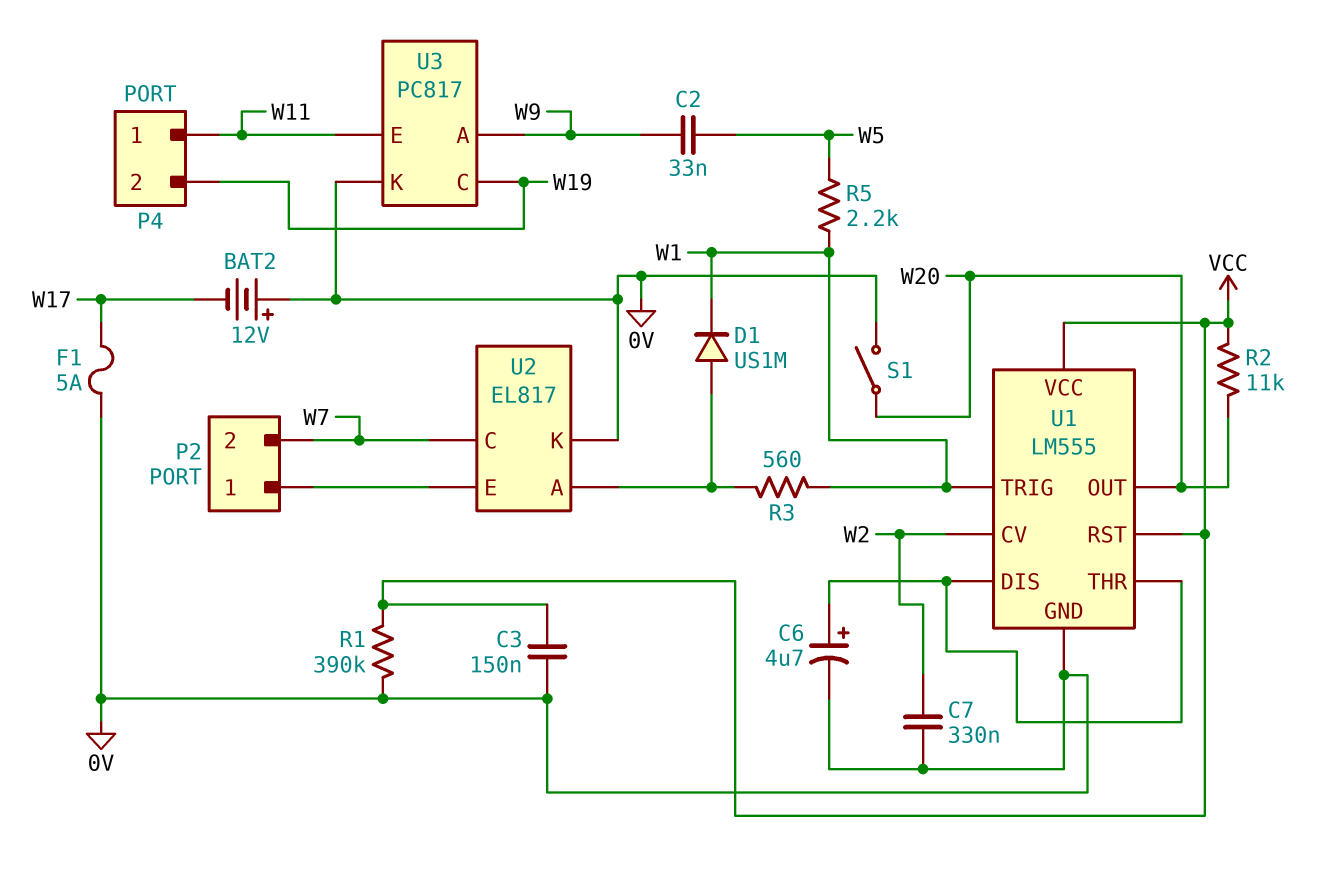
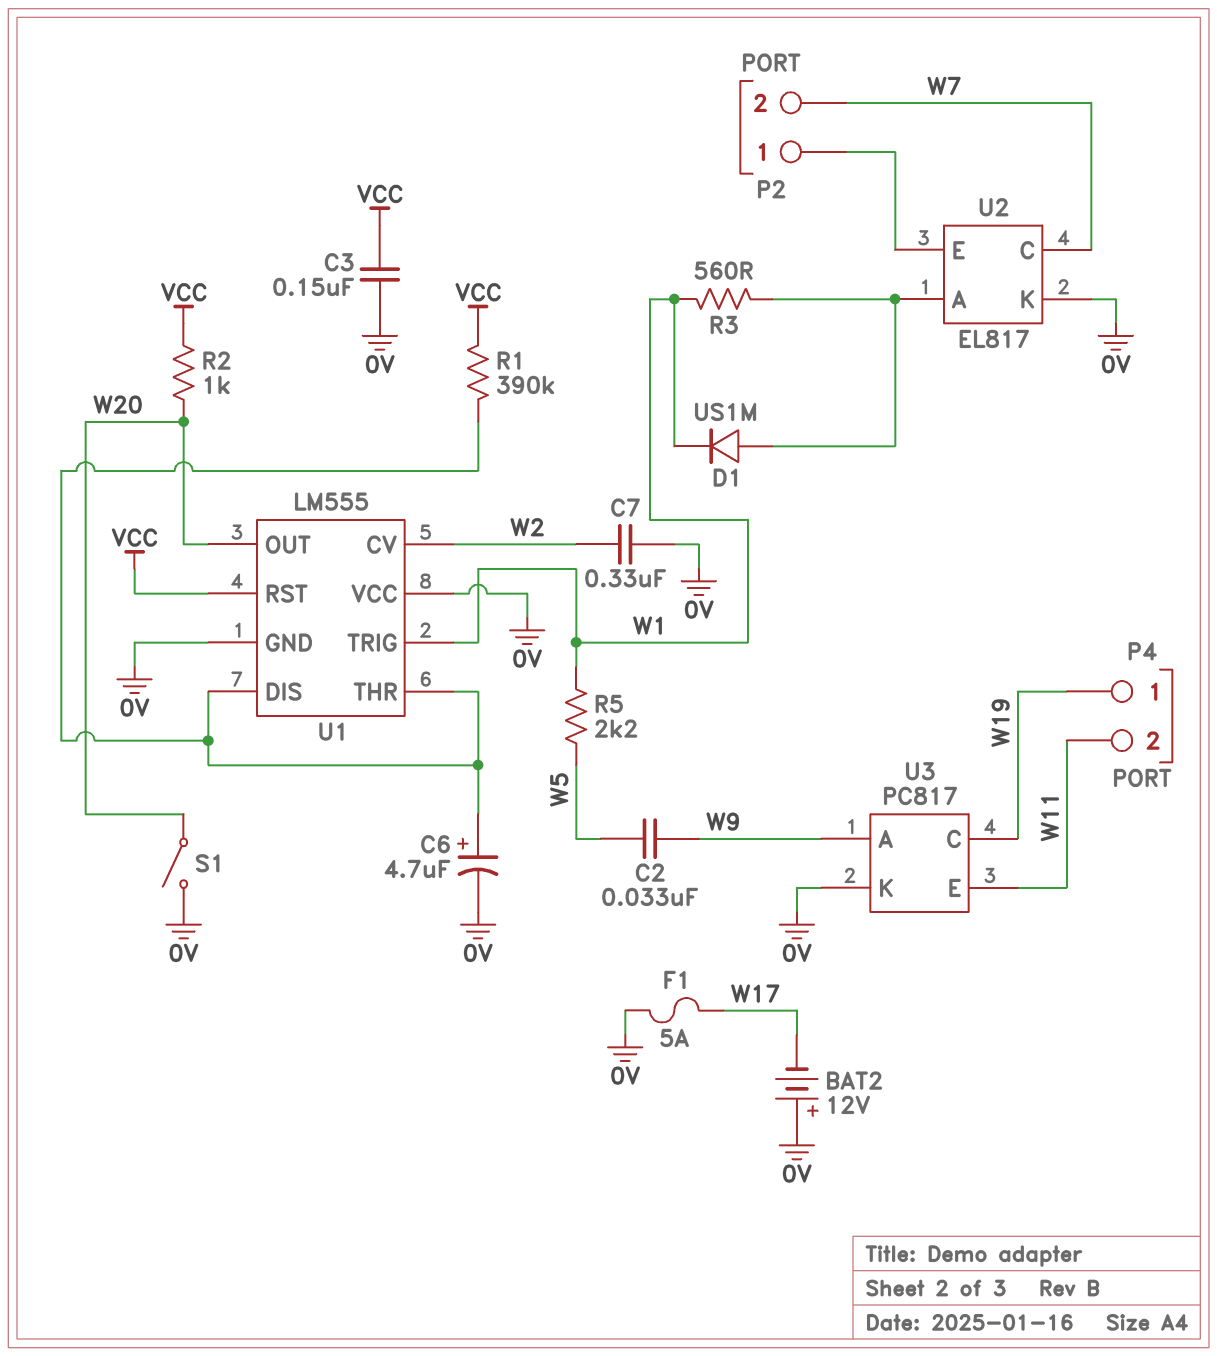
P4 pin 1: W11 -> W19
P4 pin 2: W19 -> W11
R1: 390k (0V, VCC) -> 390k (U1/DIS, VCC)
R2: 11k (VCC, W20) -> 1k (VCC, W20)
U1 pin VCC: VCC -> 0V

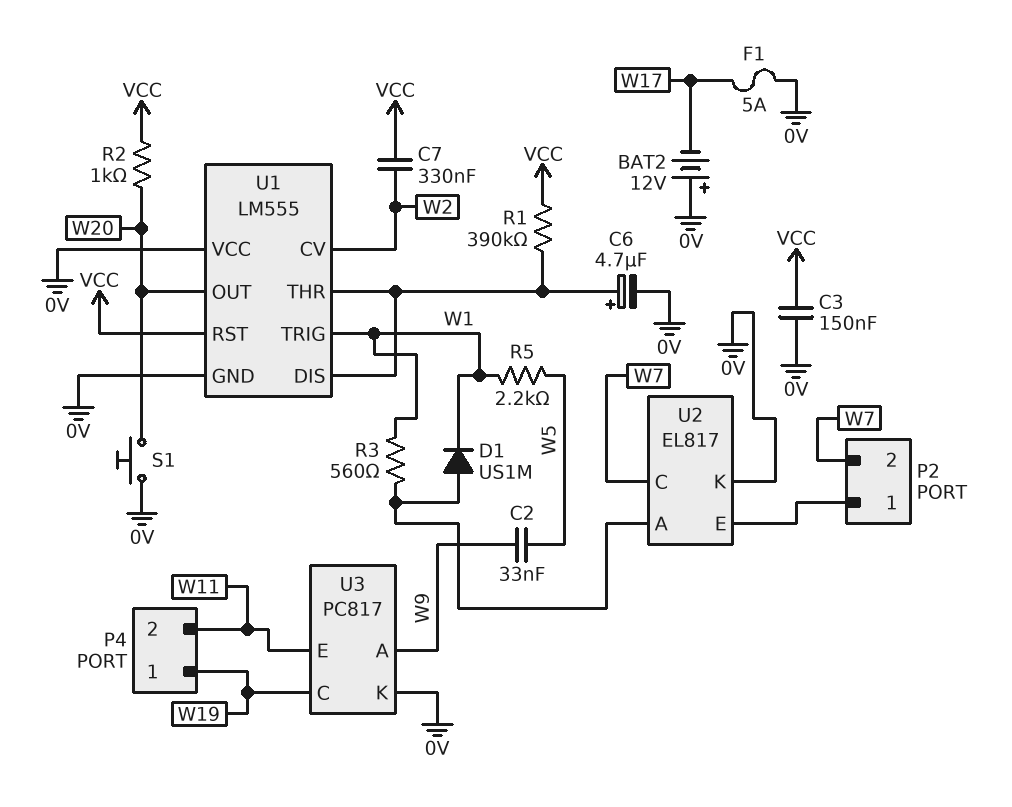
C7: 330nF (0V, W2) -> 330nF (VCC, W2)
S1: switch (0V, W20) -> button (0V, W20)

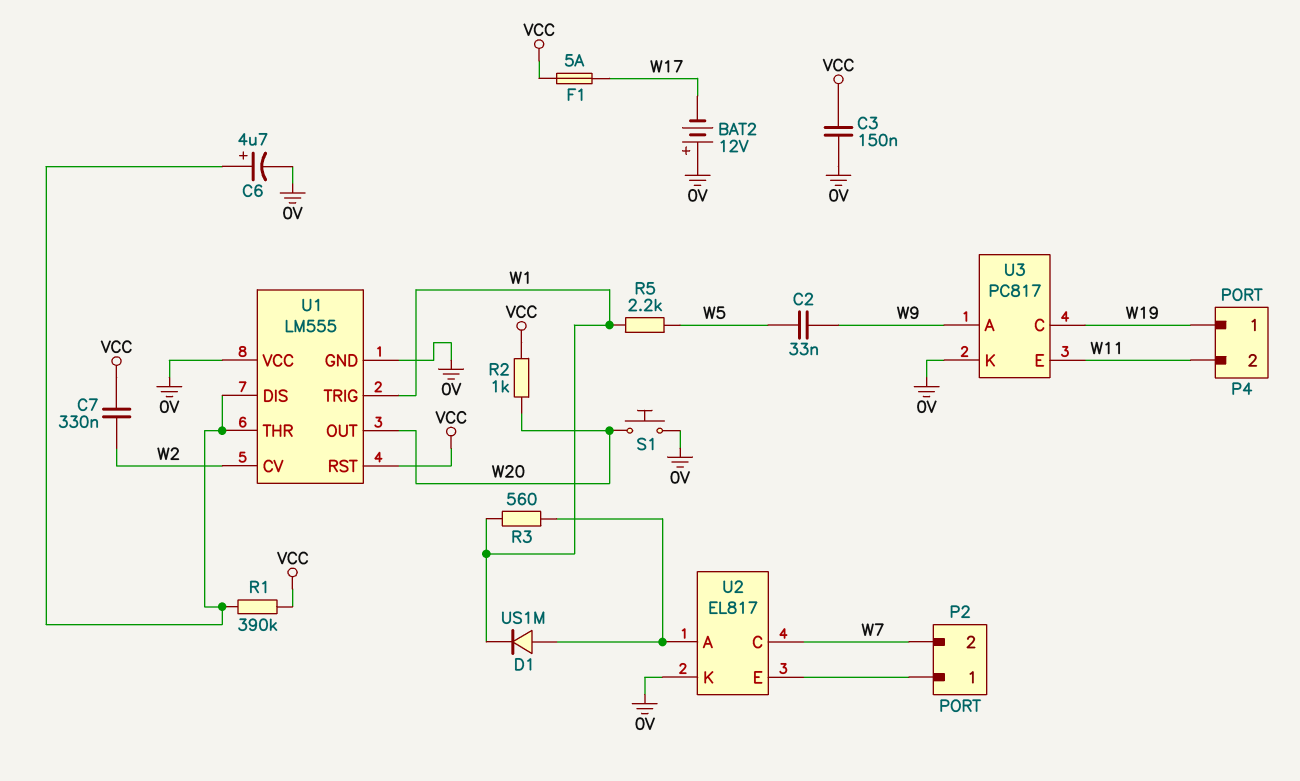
F1: 5A (0V, W17) -> 5A (VCC, W17)

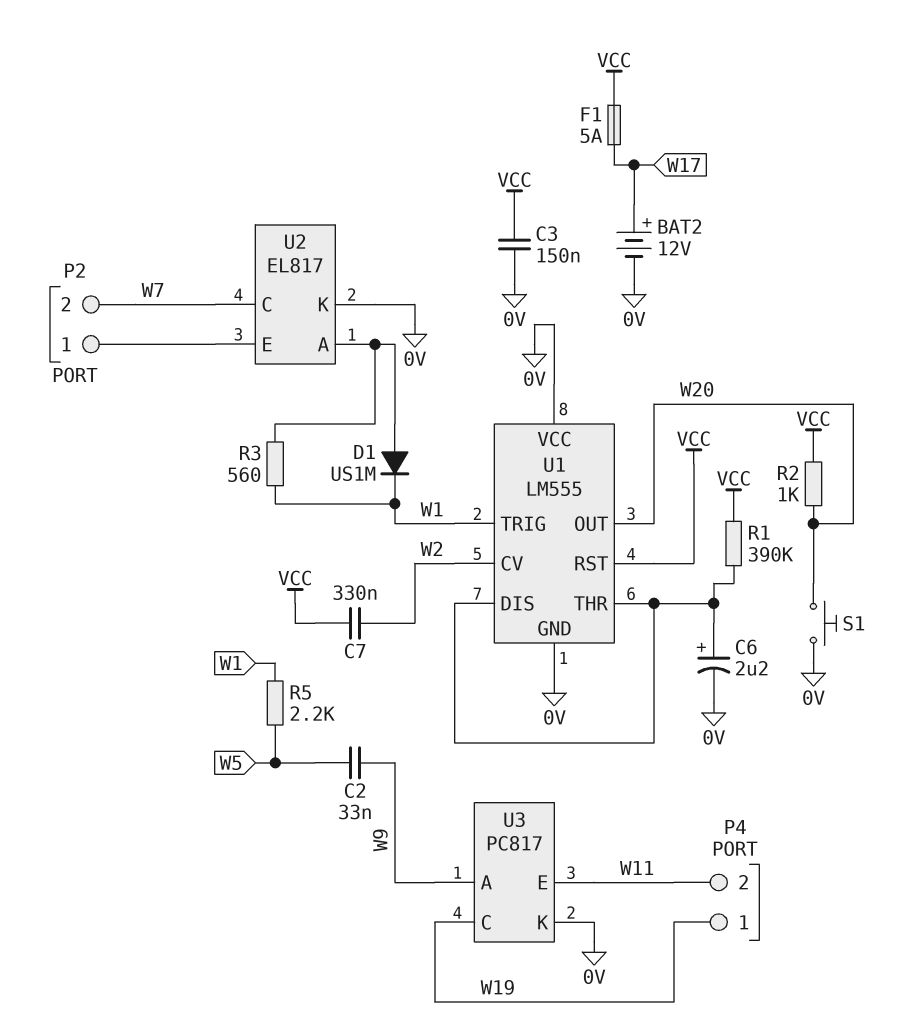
BAT2: 12V (plus 0V, minus W17) -> 12V (plus W17, minus 0V)
C6: 4.7uF (plus U1/DIS, minus 0V) -> 2.2uF (plus U1/DIS, minus 0V)

